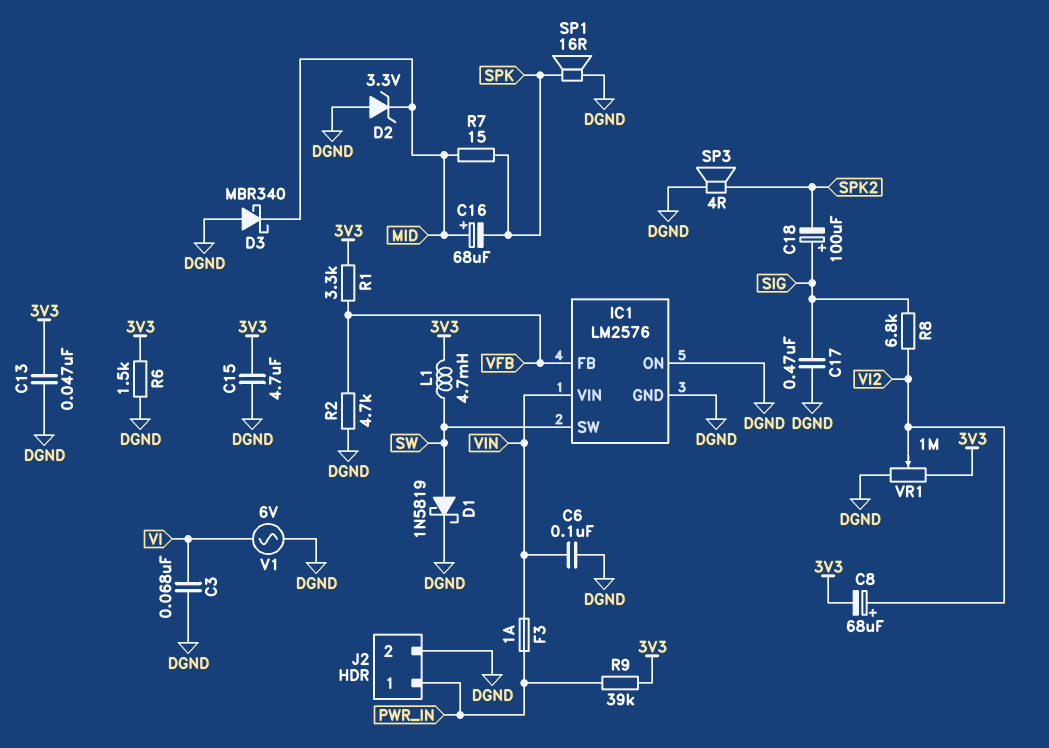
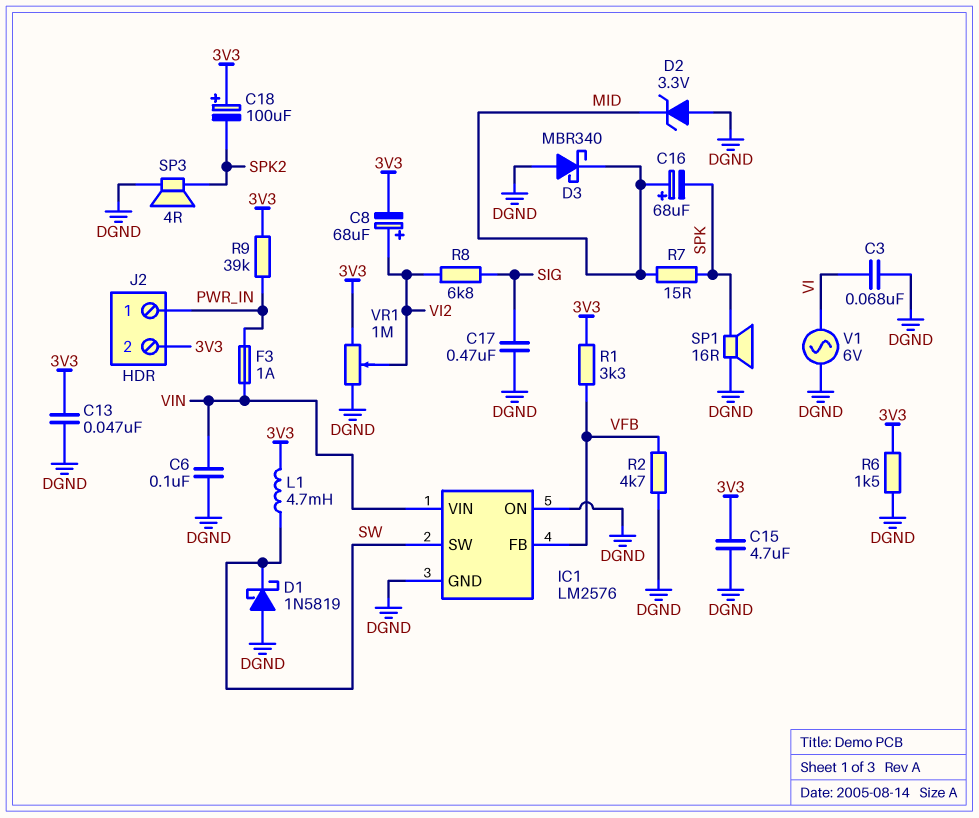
C18: 100uF (plus SIG, minus SPK2) -> 100uF (plus 3V3, minus SPK2)
D1: schottky 1N5819 (A SW, K DGND) -> schottky 1N5819 (A DGND, K SW)
J2 pin 2: DGND -> 3V3

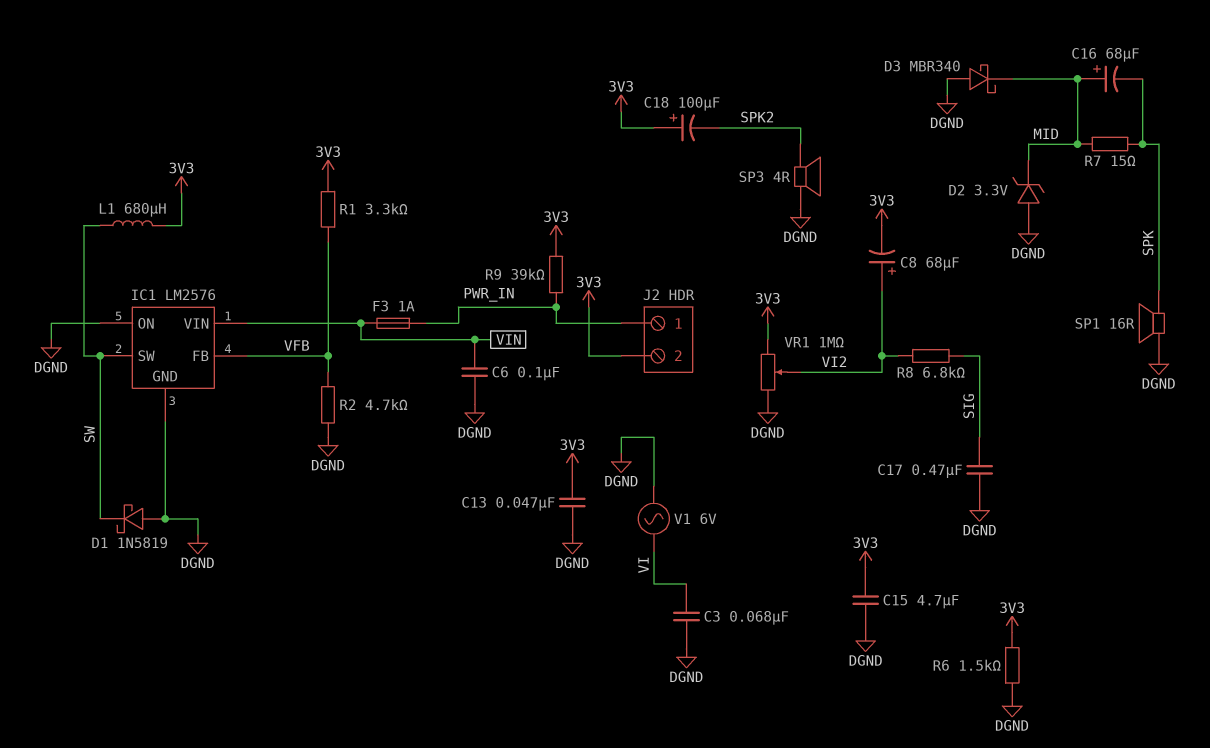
L1: 4.7mH (3V3, SW) -> 680uH (3V3, SW)

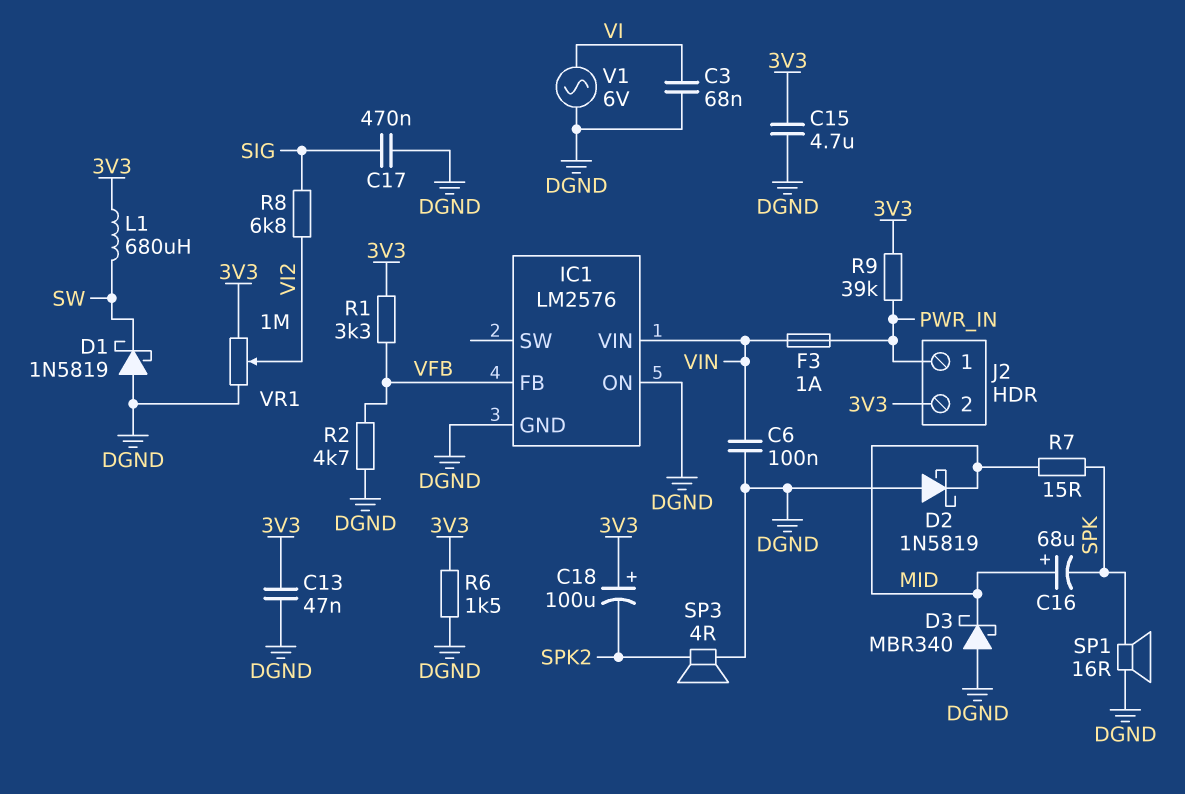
C8: 68uF (plus VI2, minus 3V3) -> none
D2: zener 3.3V (A DGND, K MID) -> schottky 1N5819 (A DGND, K MID)
IC1 pin SW: SW -> none

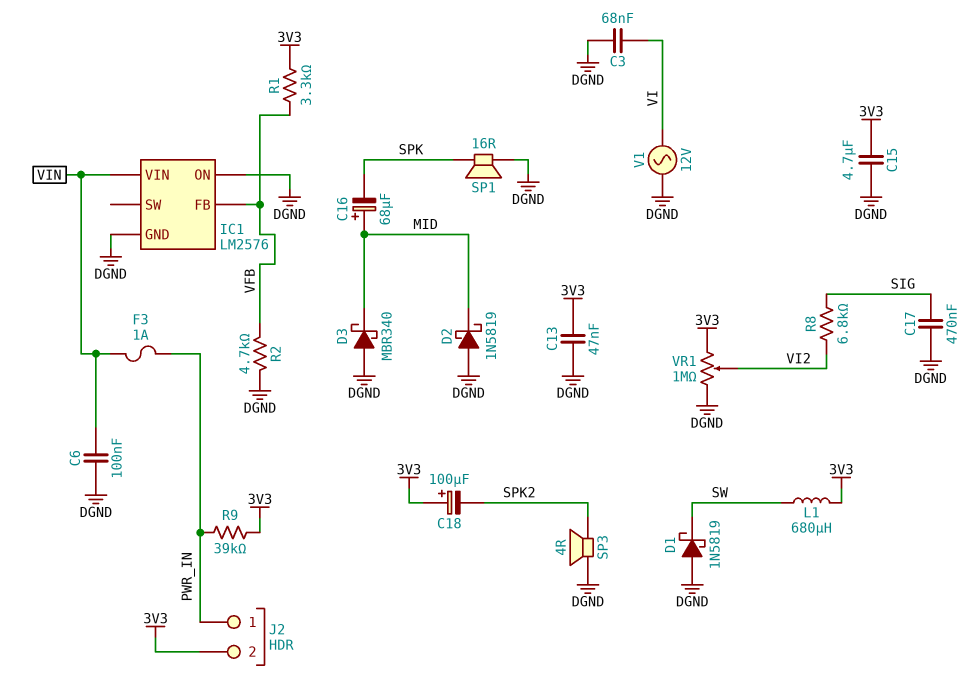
R6: 1.5k (3V3, DGND) -> none
R7: 15 (MID, SPK) -> none
V1: AC 6V (DGND, VI) -> AC 12V (DGND, VI)

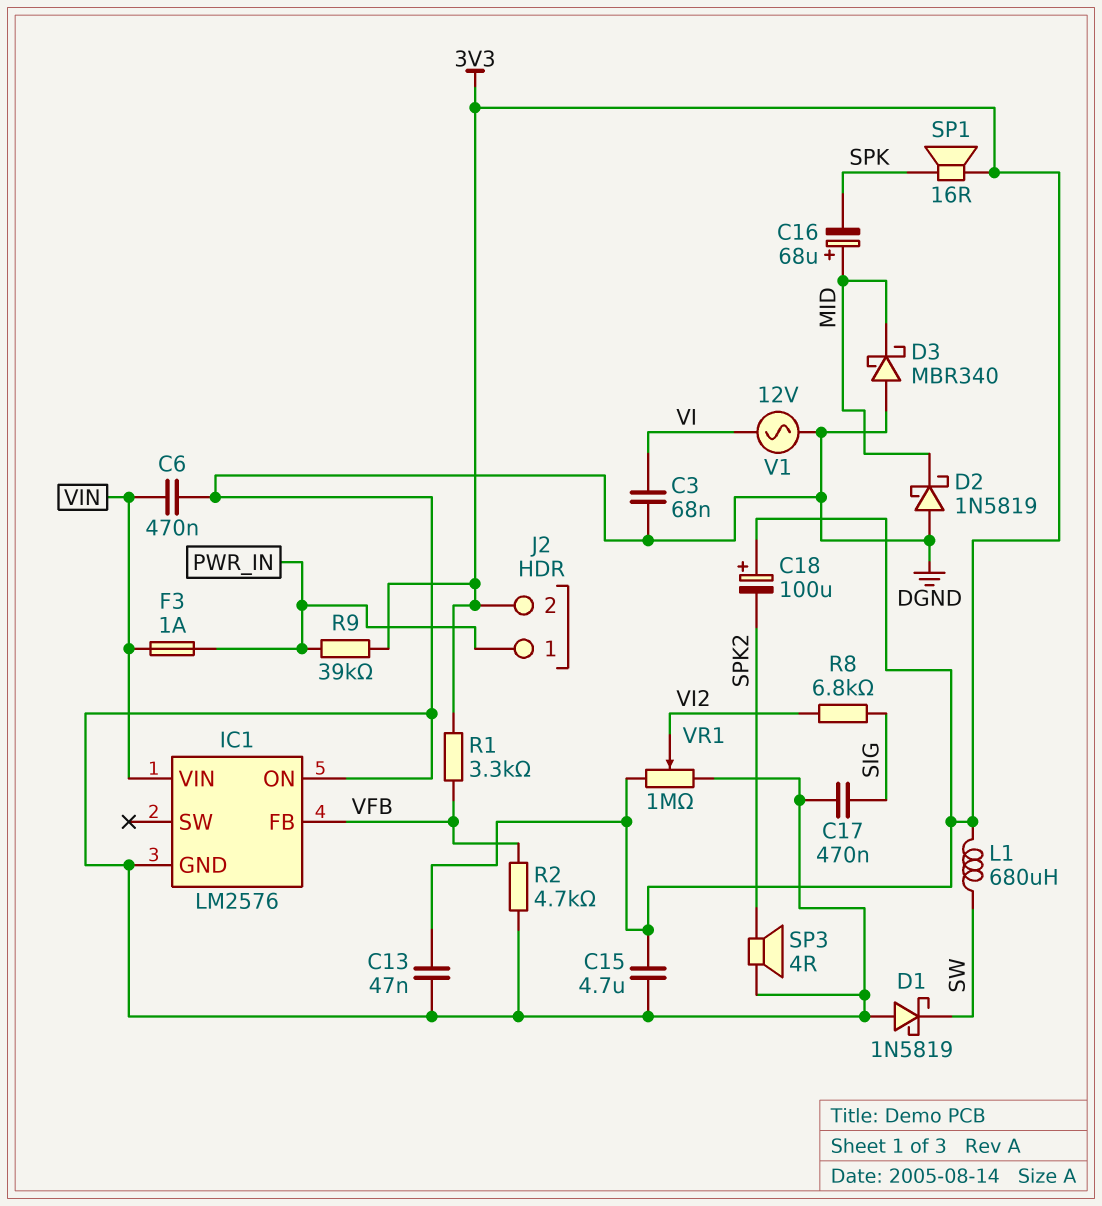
C6: 100nF (DGND, VIN) -> 470nF (DGND, VIN)
SP1: speaker 16R (DGND, SPK) -> speaker 16R (3V3, SPK)

